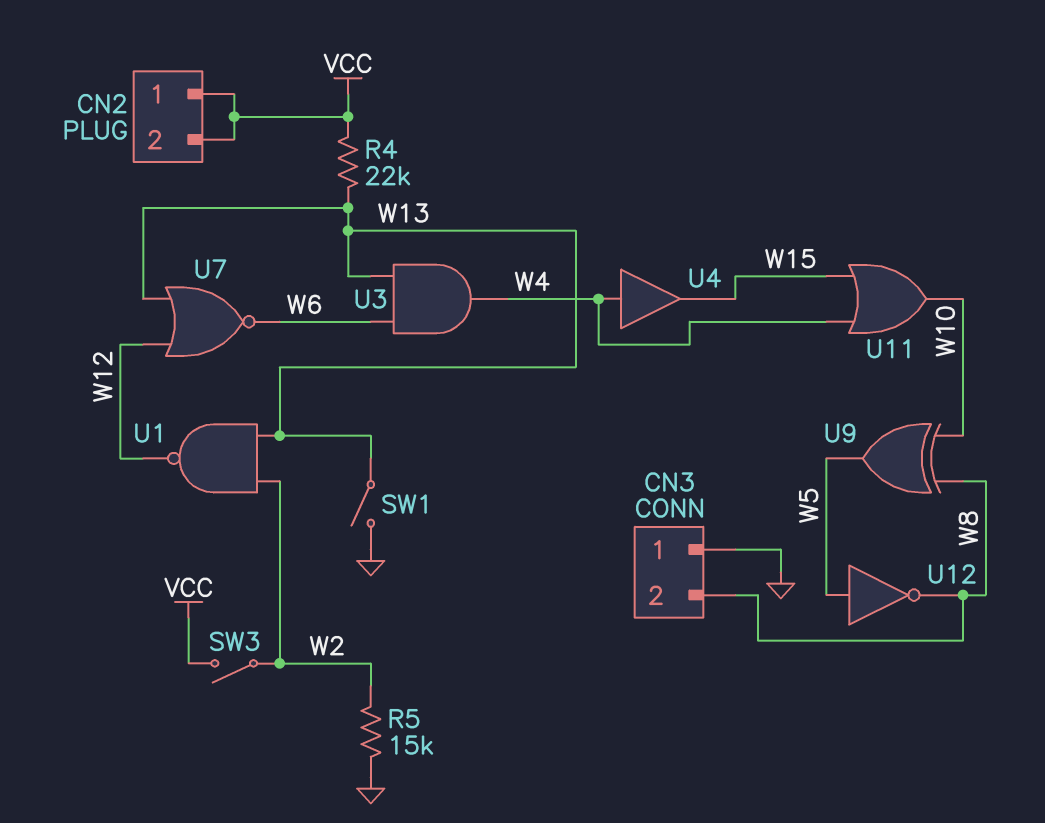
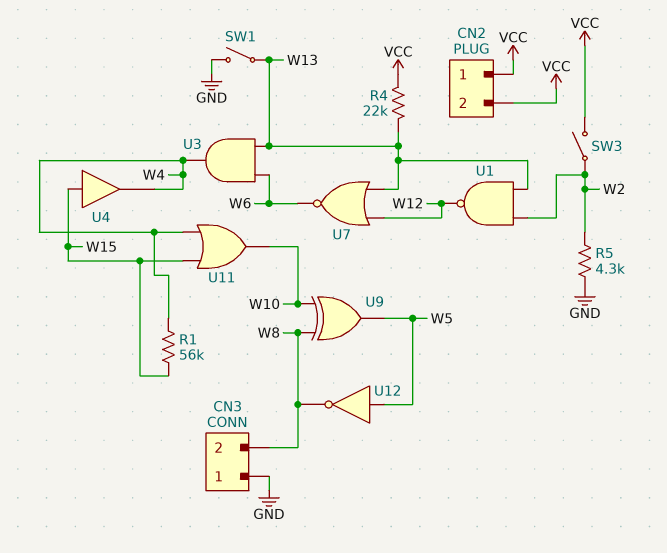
R1: none -> 56k (W4, W15)
R5: 15k (GND, W2) -> 4.3k (GND, W2)
U4: buffer (in W4, out W15) -> buffer (in W15, out W4)

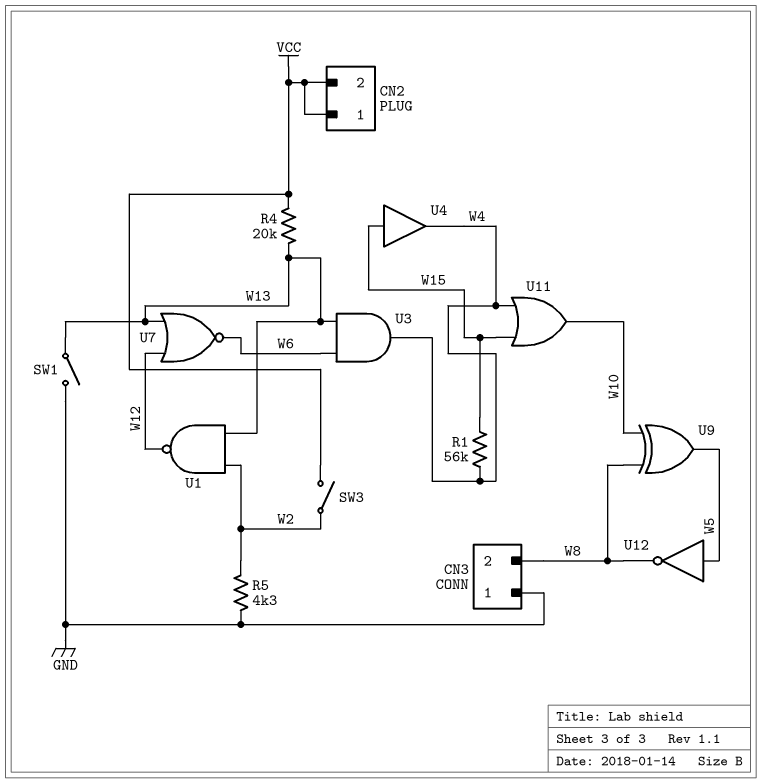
R4: 22k (VCC, W13) -> 20k (VCC, W13)

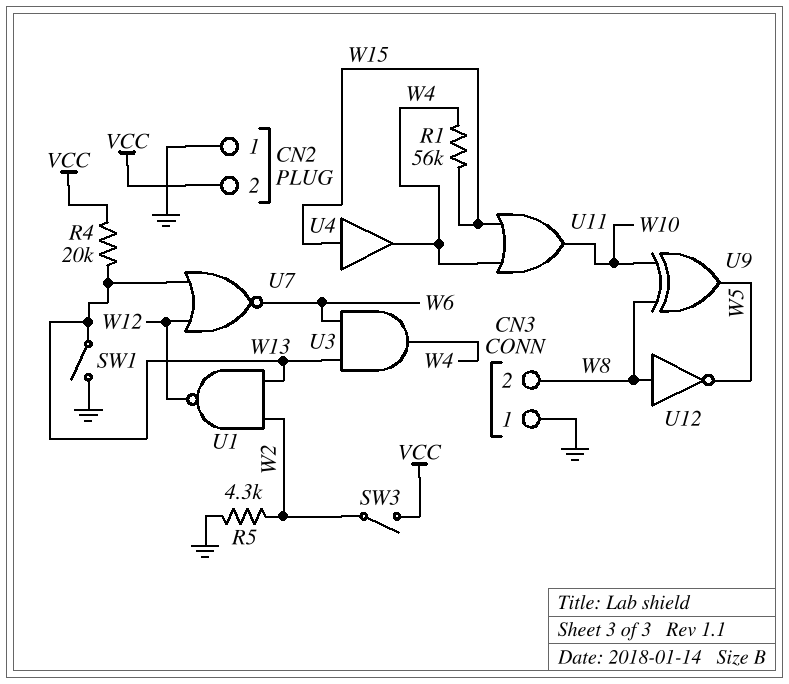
CN2 pin 1: VCC -> GND
U12: NOT (in W5, out W8) -> NOT (in W8, out W5)

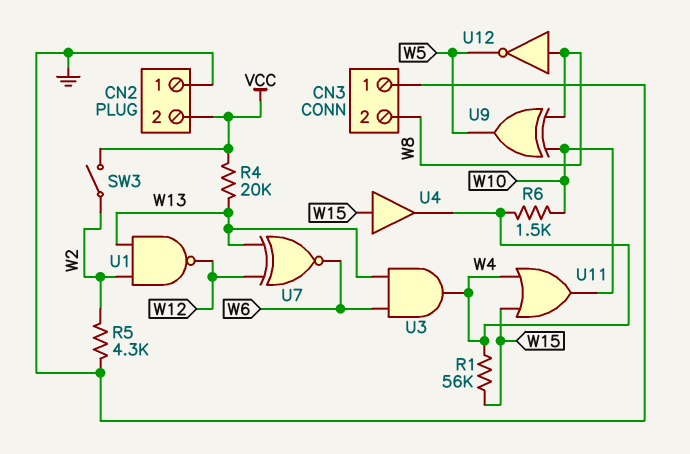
R6: none -> 1.5k (W4, W10)
SW1: switch (GND, W13) -> none
U7: NOR (in W12, in W13, out W6) -> XNOR (in W12, in W13, out W6)

